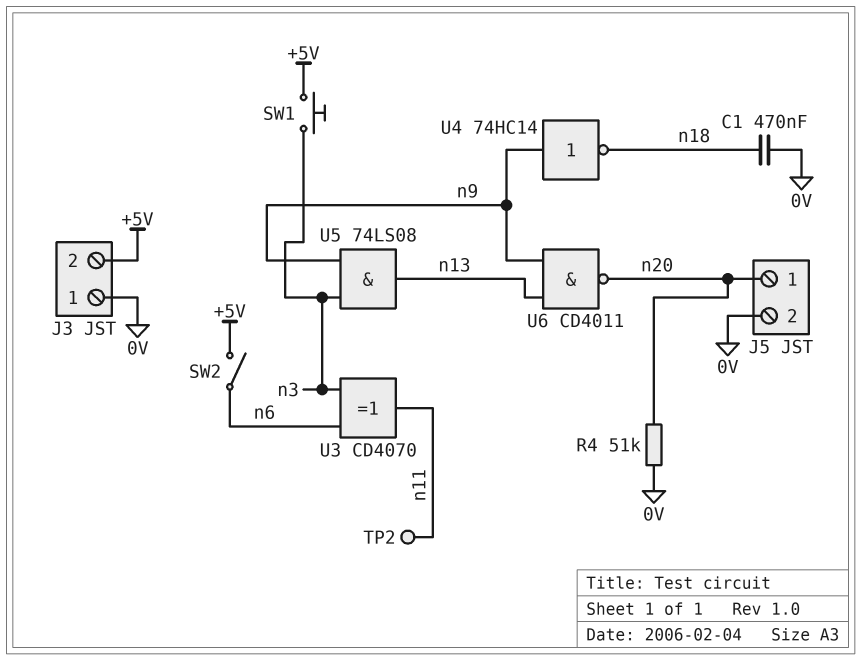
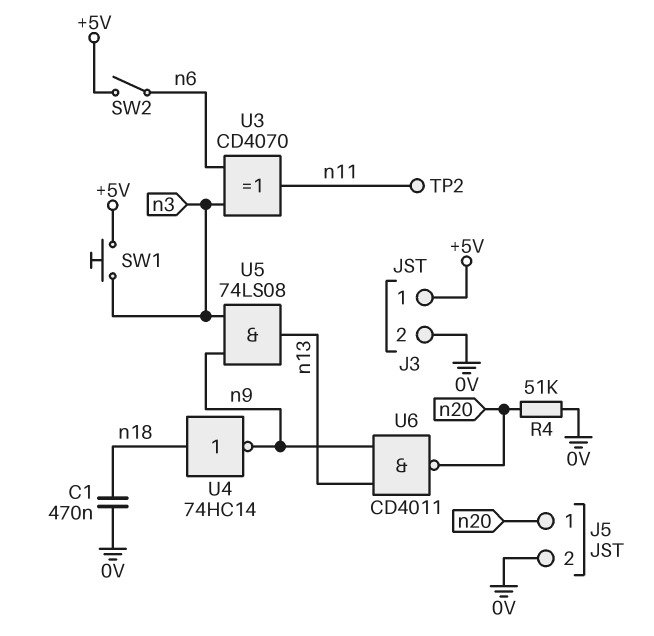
J3 pin 1: 0V -> +5V
J3 pin 2: +5V -> 0V
U4: NOT 74HC14 (in n9, out n18) -> NOT 74HC14 (in n18, out n9)

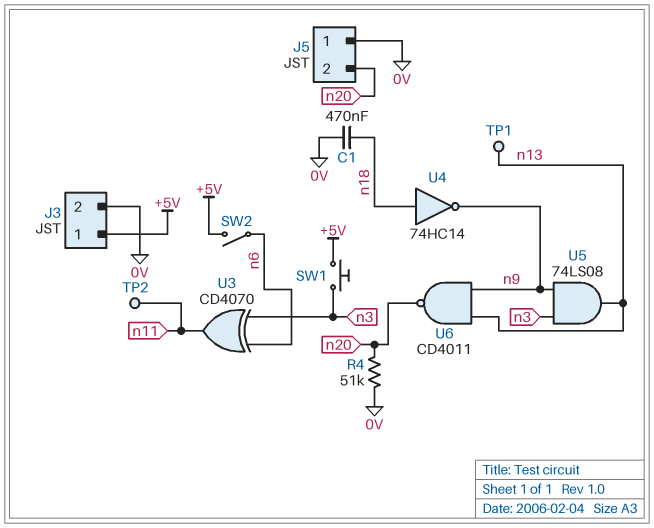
J5 pin 1: n20 -> 0V
J5 pin 2: 0V -> n20
TP1: none -> test point (n13)

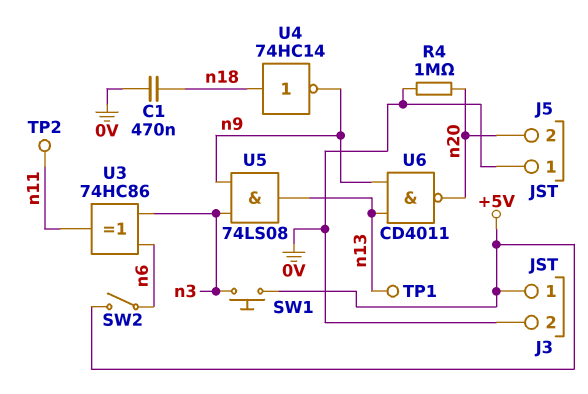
R4: 51k (0V, n20) -> 1M (0V, n20)
U3: XOR CD4070 (in n3, in n6, out n11) -> XOR 74HC86 (in n3, in n6, out n11)

